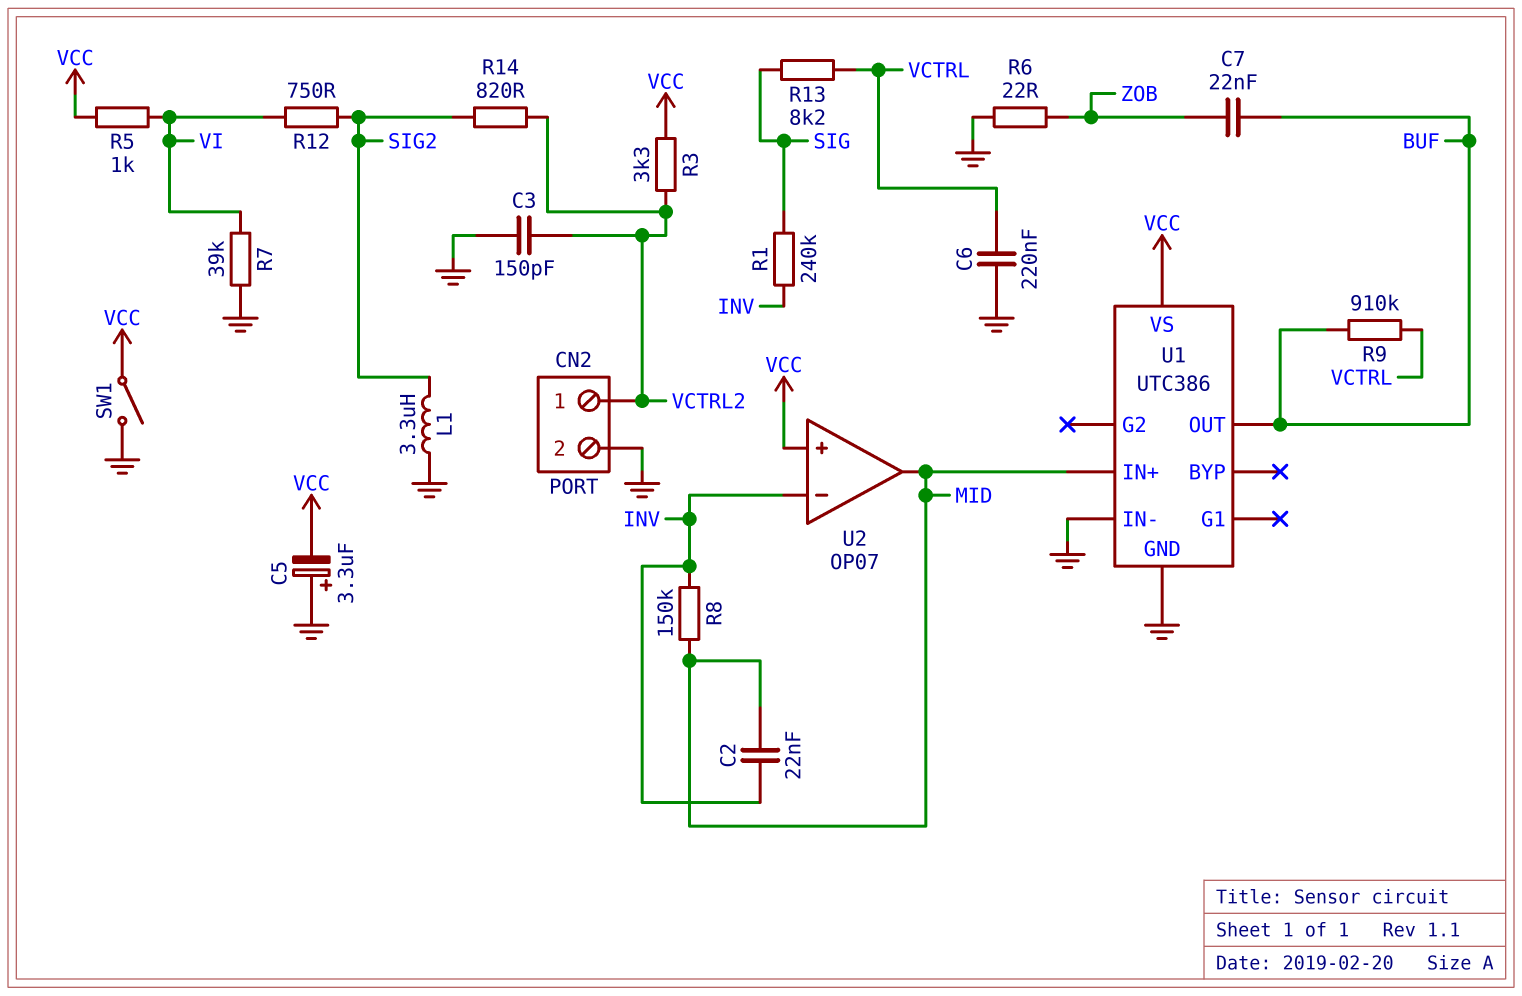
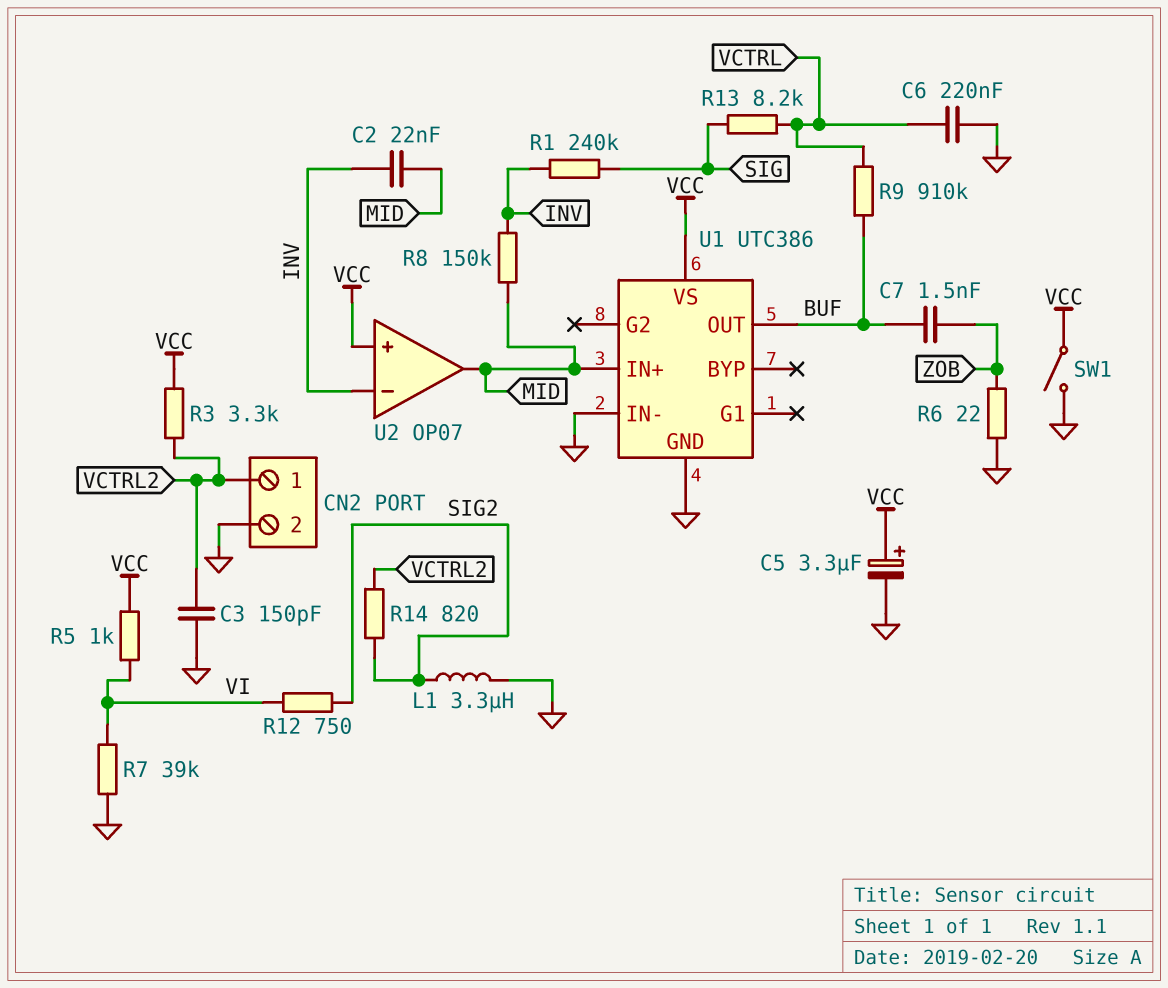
C5: 3.3uF (plus GND, minus VCC) -> 3.3uF (plus VCC, minus GND)
C7: 22nF (BUF, ZOB) -> 1.5nF (BUF, ZOB)

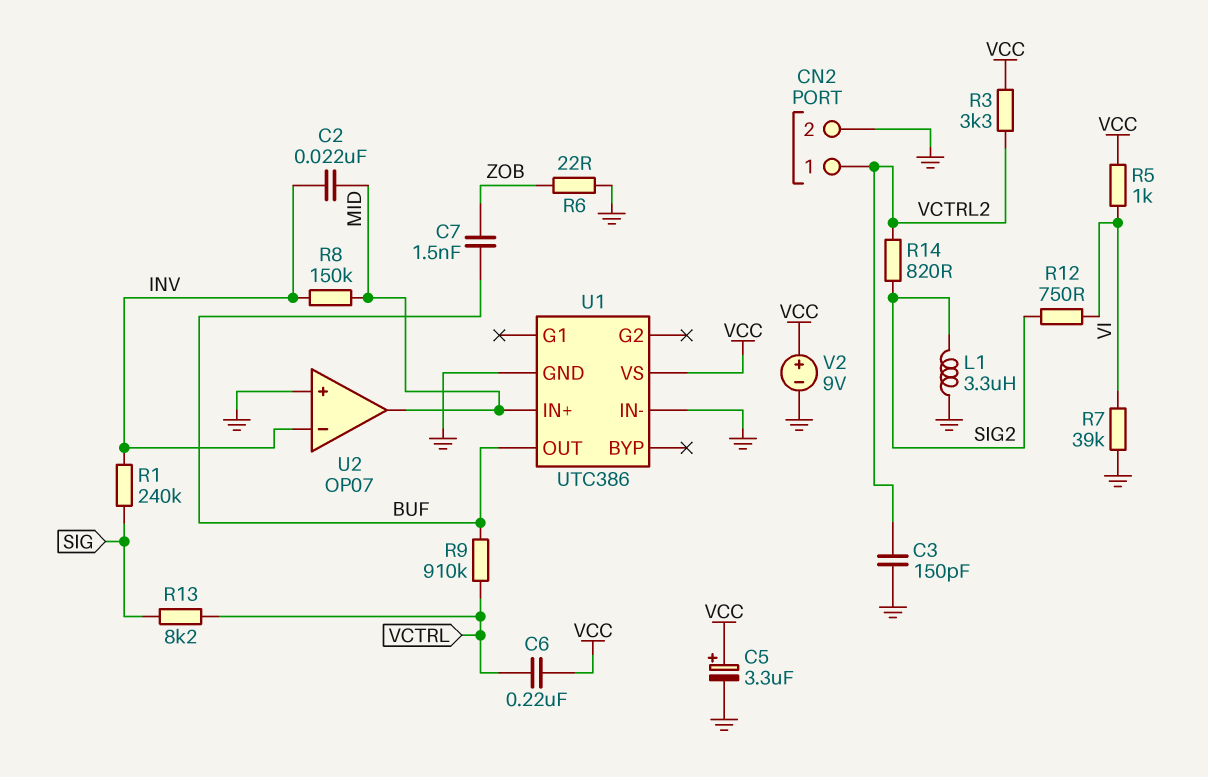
C6: 220nF (GND, VCTRL) -> 220nF (VCC, VCTRL)
SW1: switch (GND, VCC) -> none
U2 pin in+: VCC -> GND
V2: none -> 9V (plus VCC, minus GND)

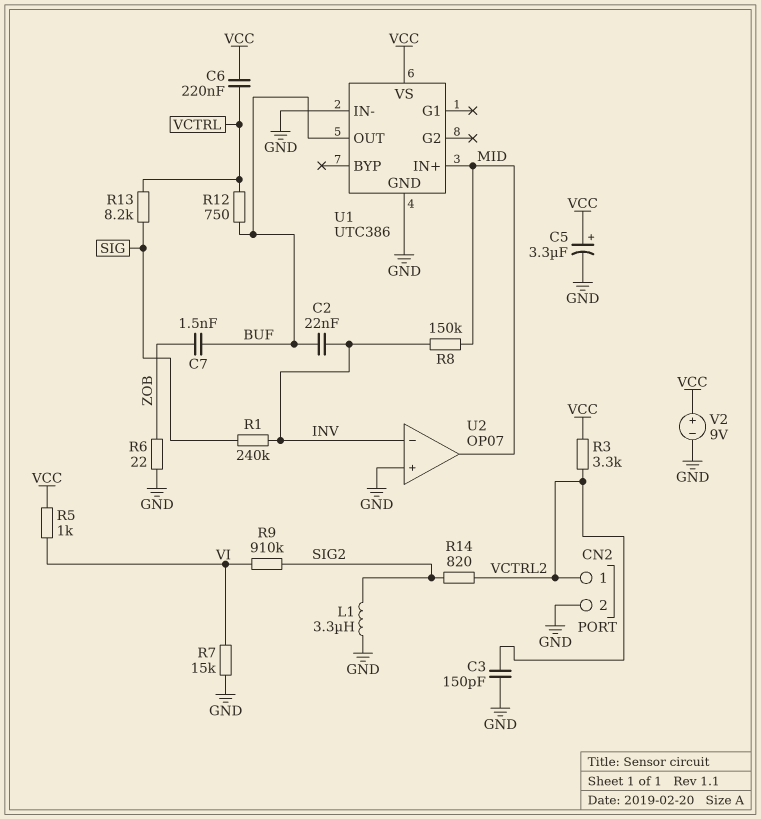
C2: 22nF (INV, MID) -> 22nF (BUF, INV)
R7: 39k (GND, VI) -> 15k (GND, VI)
R9: 910k (BUF, VCTRL) -> 910k (SIG2, VI)
R12: 750 (SIG2, VI) -> 750 (BUF, VCTRL)

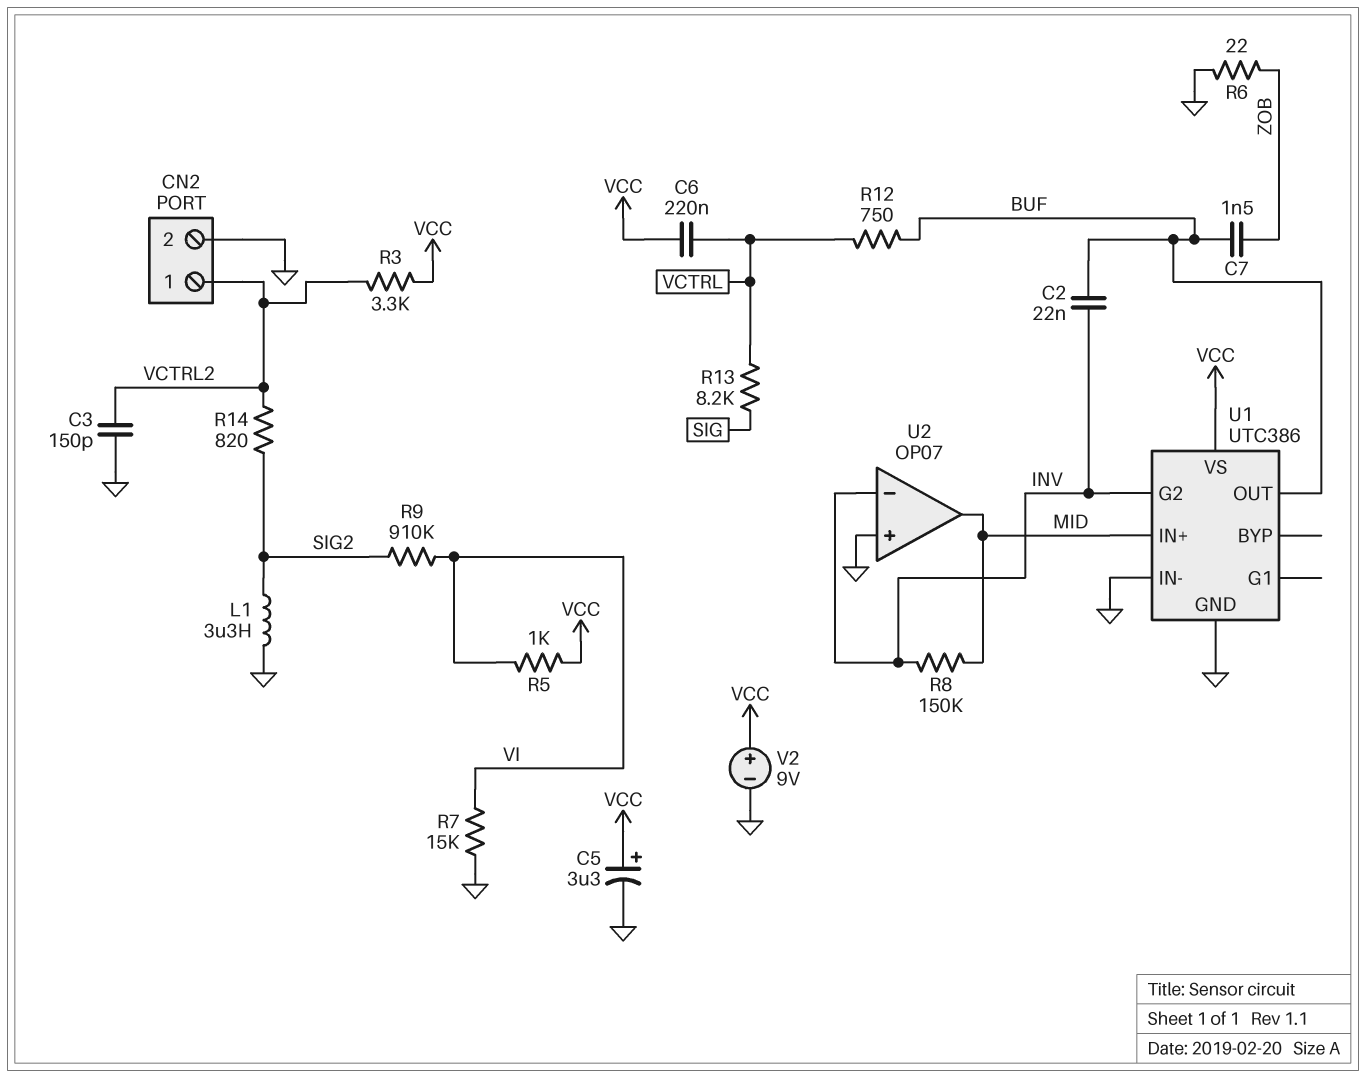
R1: 240k (INV, SIG) -> none
U1 pin G2: none -> INV

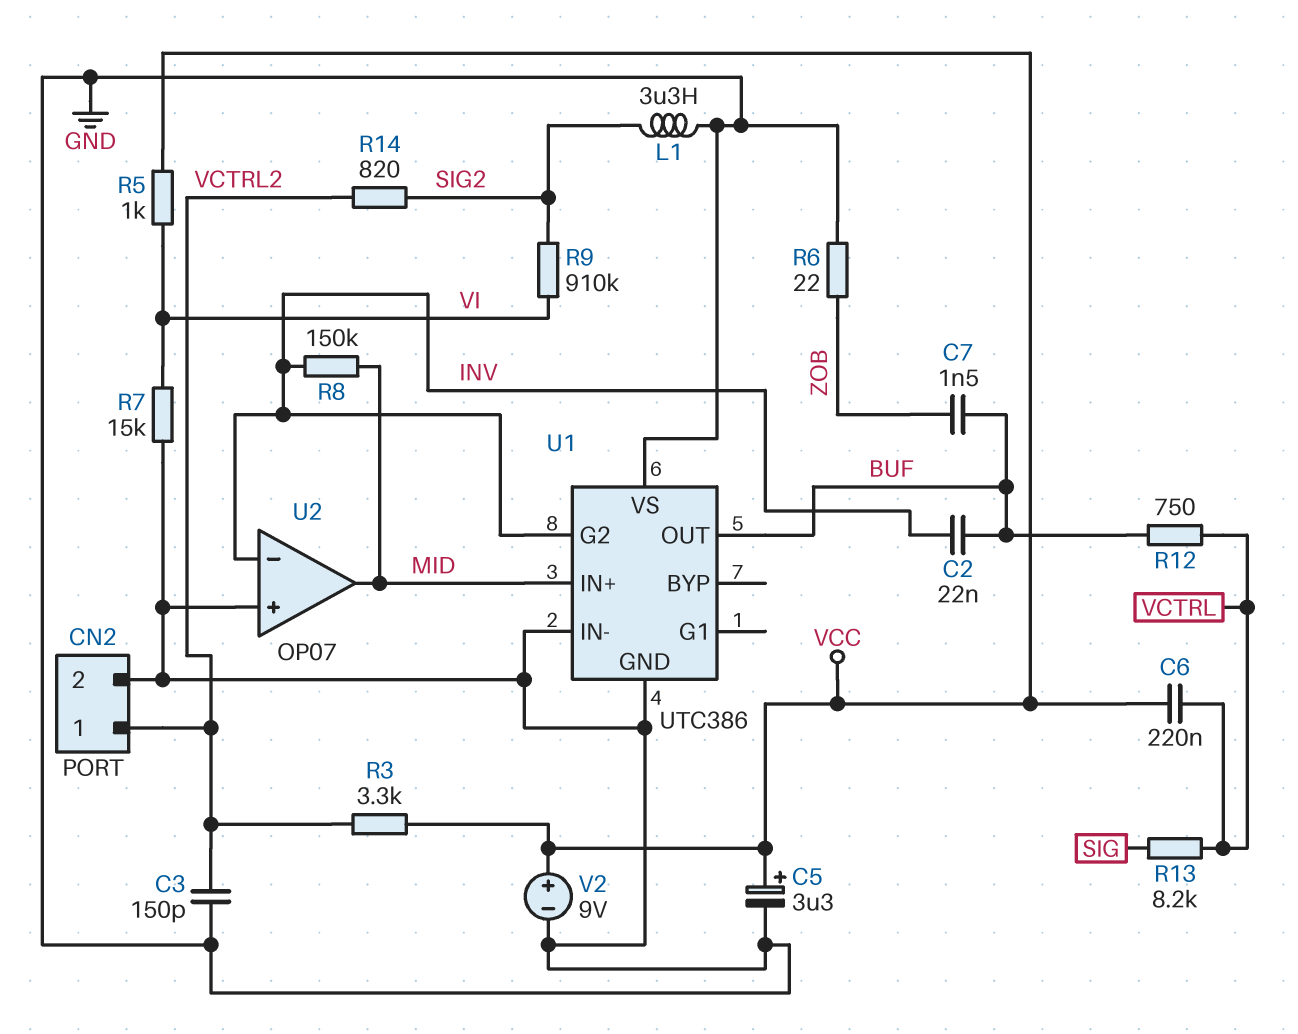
U1 pin VS: VCC -> GND

